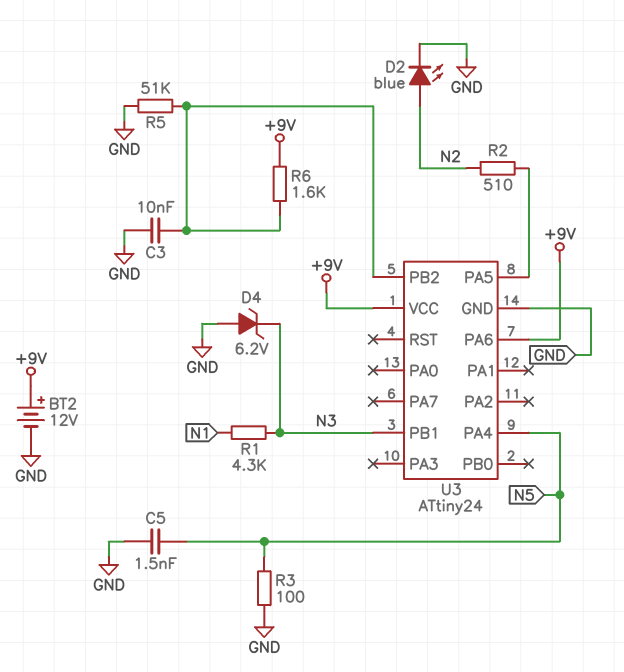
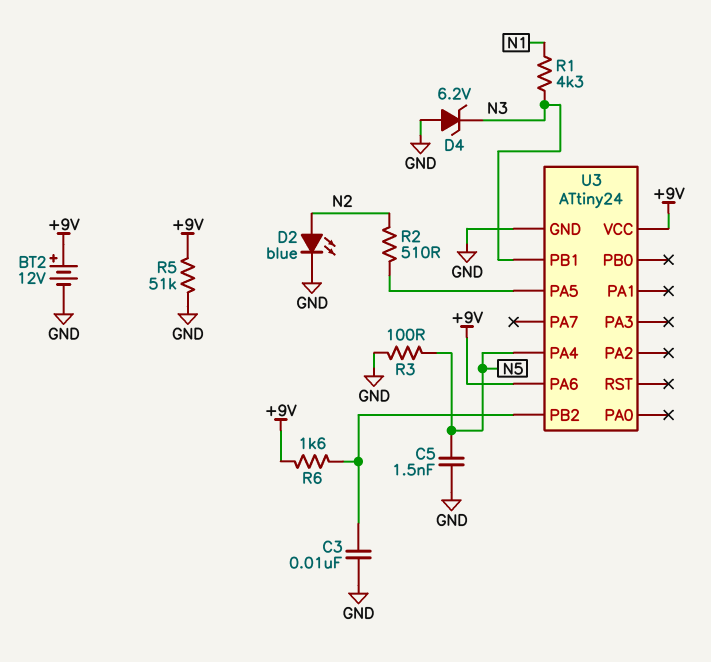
R5: 51k (GND, U3/PB2) -> 51k (+9V, GND)

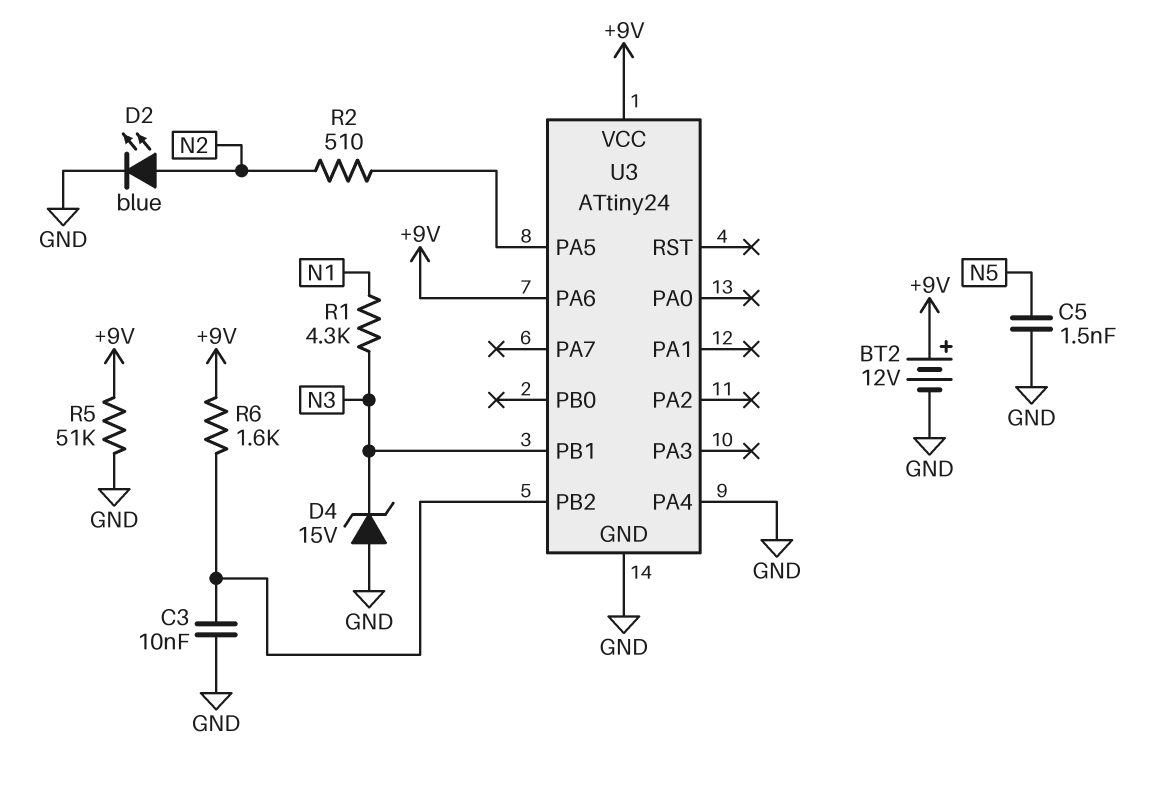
D4: zener 6.2V (A GND, K N3) -> zener 15V (A GND, K N3)
R3: 100 (GND, N5) -> none
U3 pin PA4: N5 -> GND

